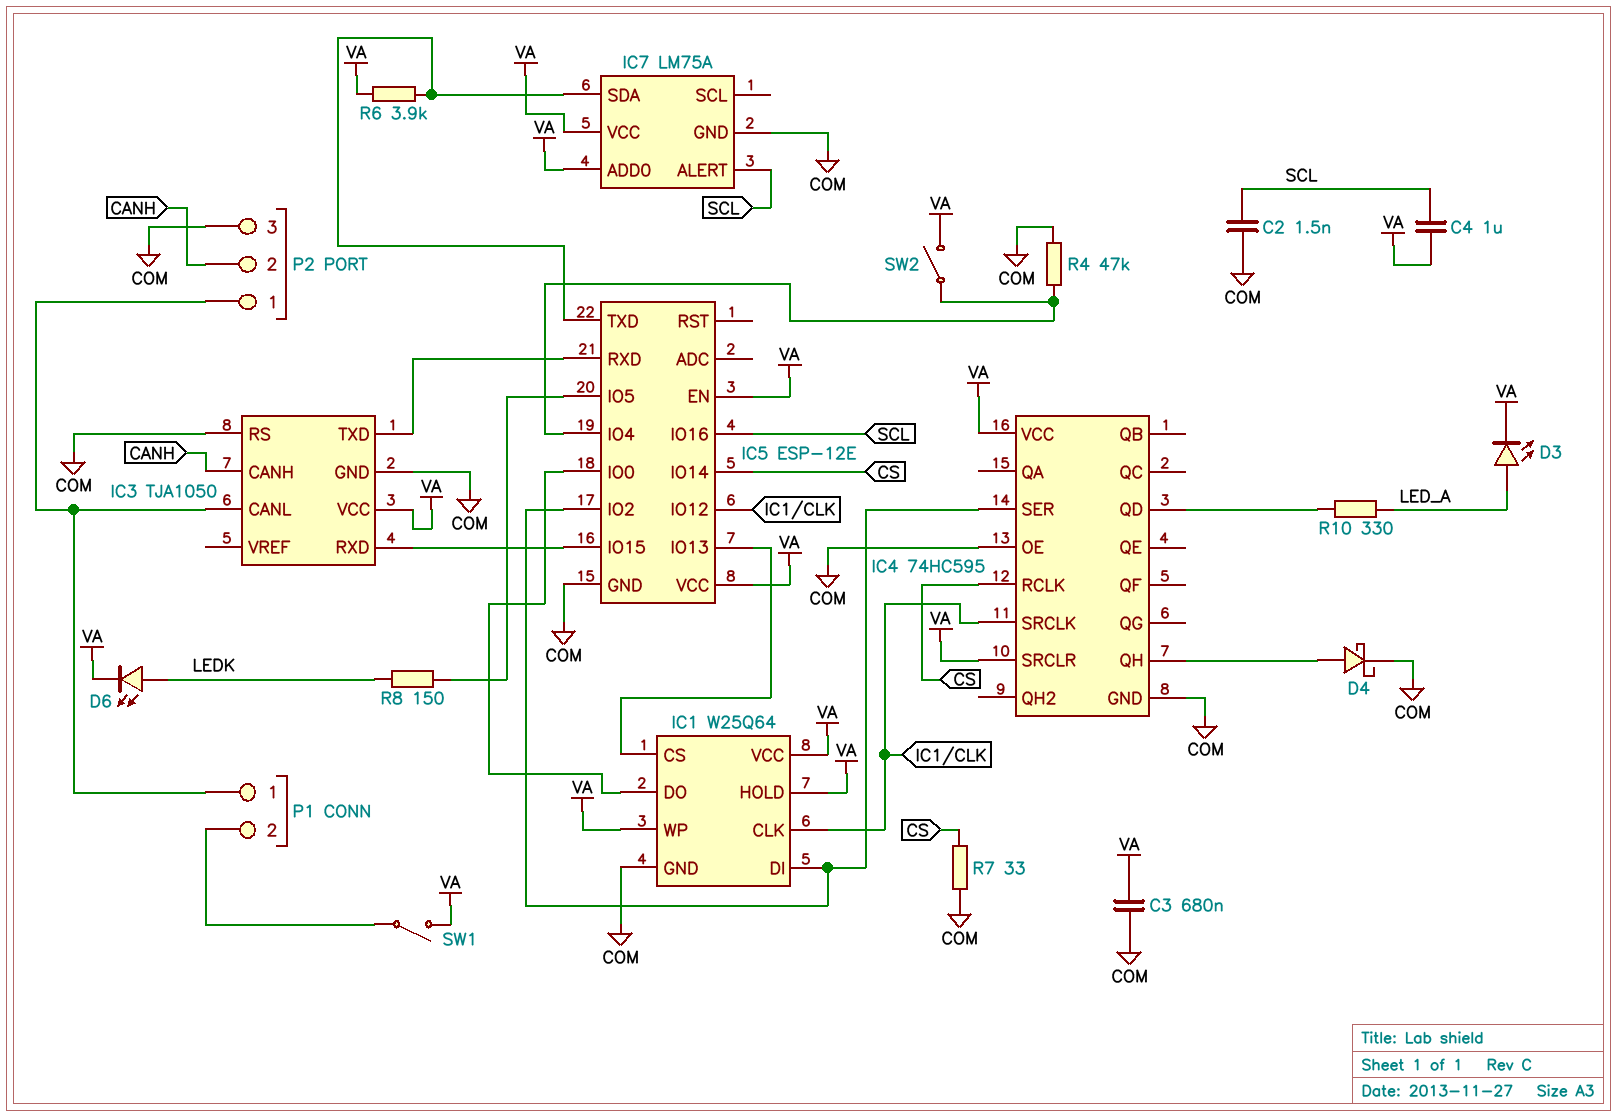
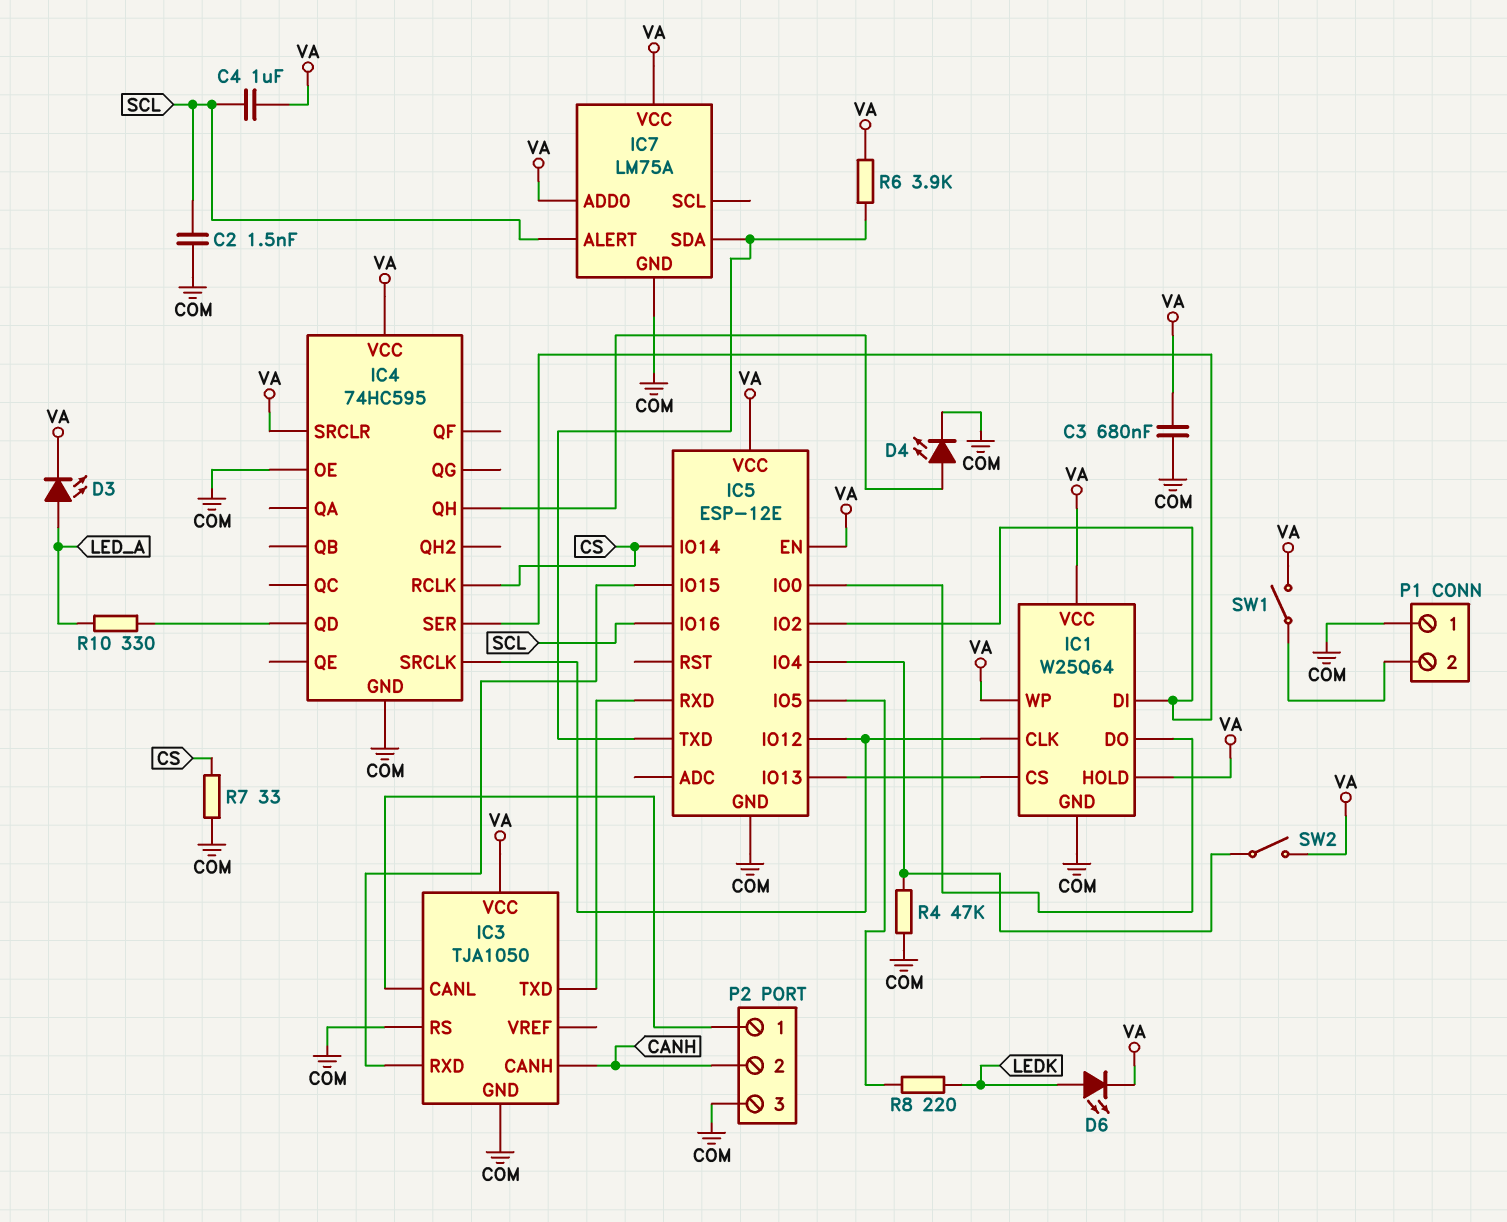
D4: schottky (A IC4/QH, K COM) -> LED (A IC4/QH, K COM)
P1 pin 1: IC3/CANL -> COM
R8: 150 (IC5/IO5, LEDK) -> 220 (IC5/IO5, LEDK)

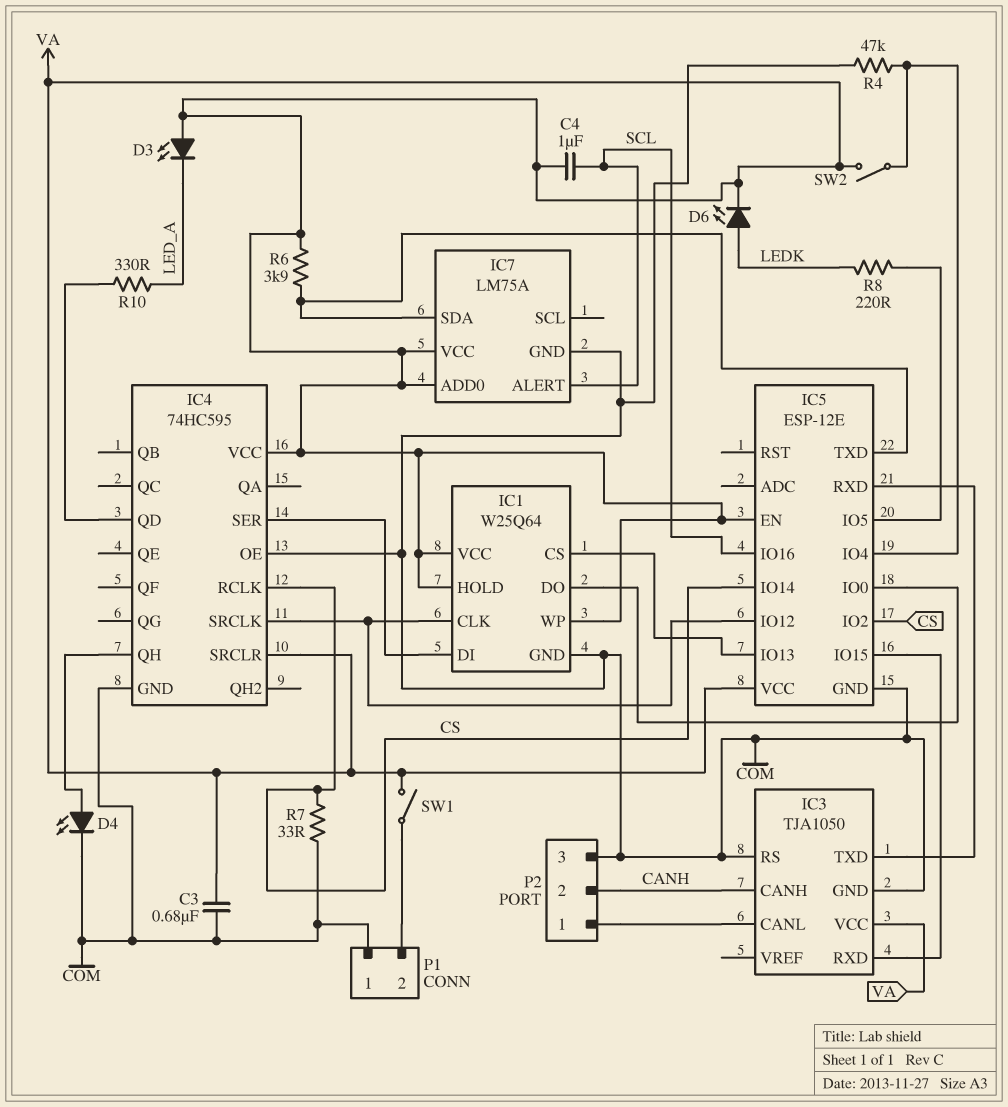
C2: 1.5nF (COM, SCL) -> none
D3: LED (A LED_A, K VA) -> LED (A VA, K LED_A)
IC5 pin IO2: IC1/DI -> CS

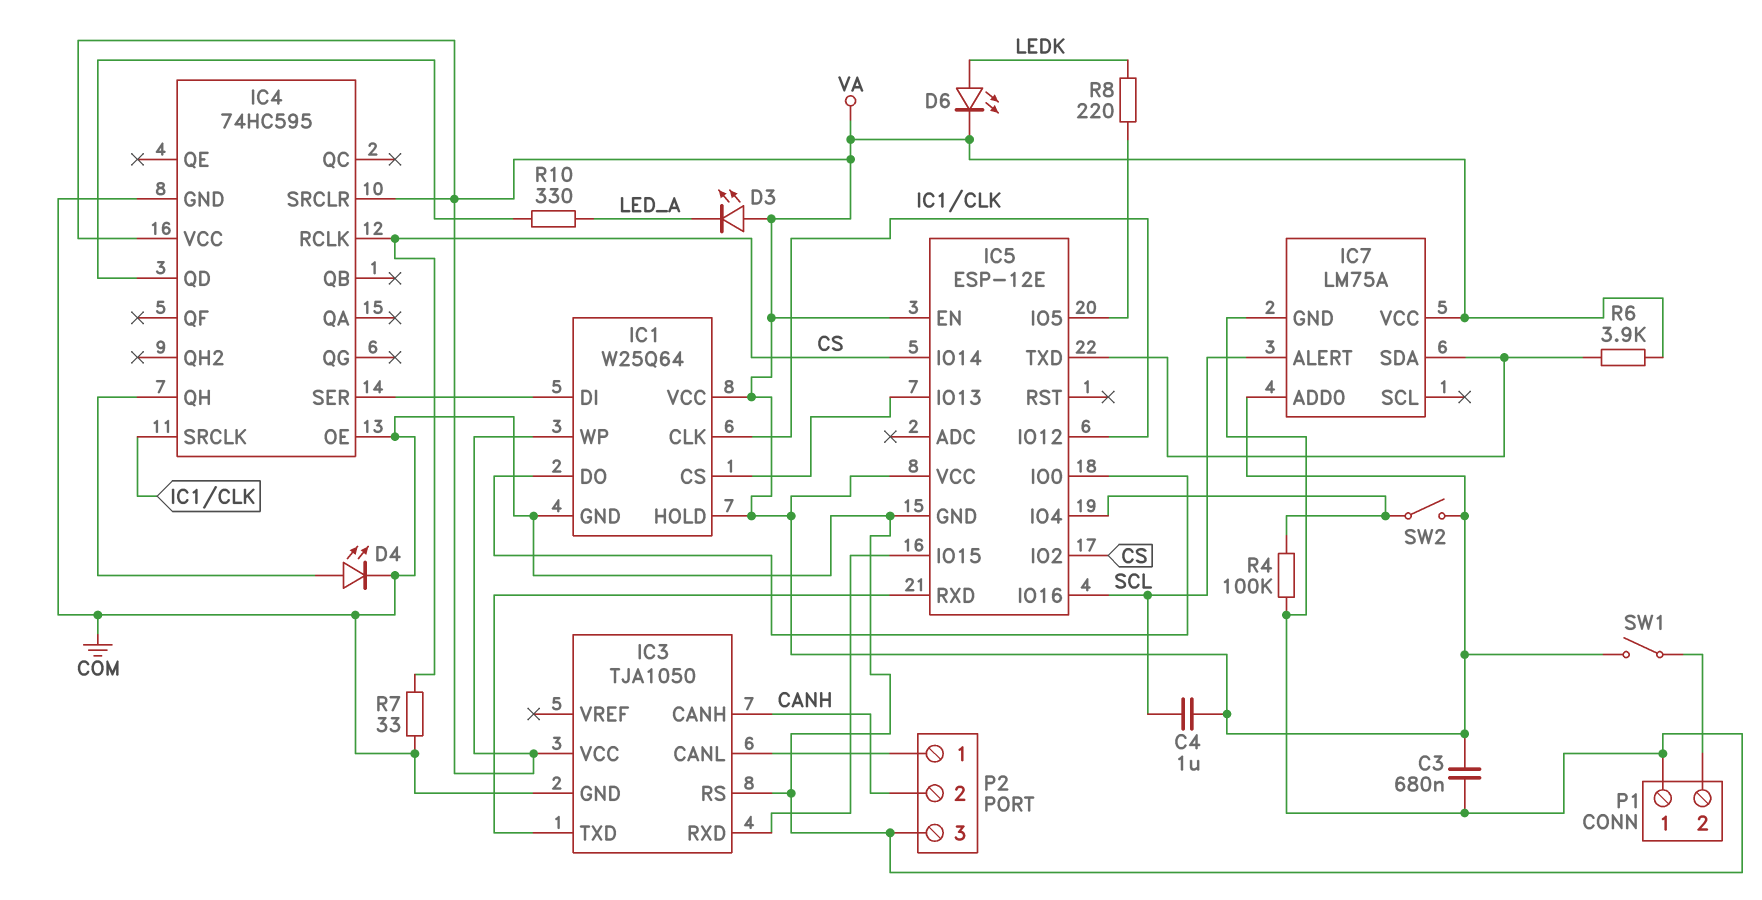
R4: 47k (COM, IC5/IO4) -> 100k (COM, IC5/IO4)

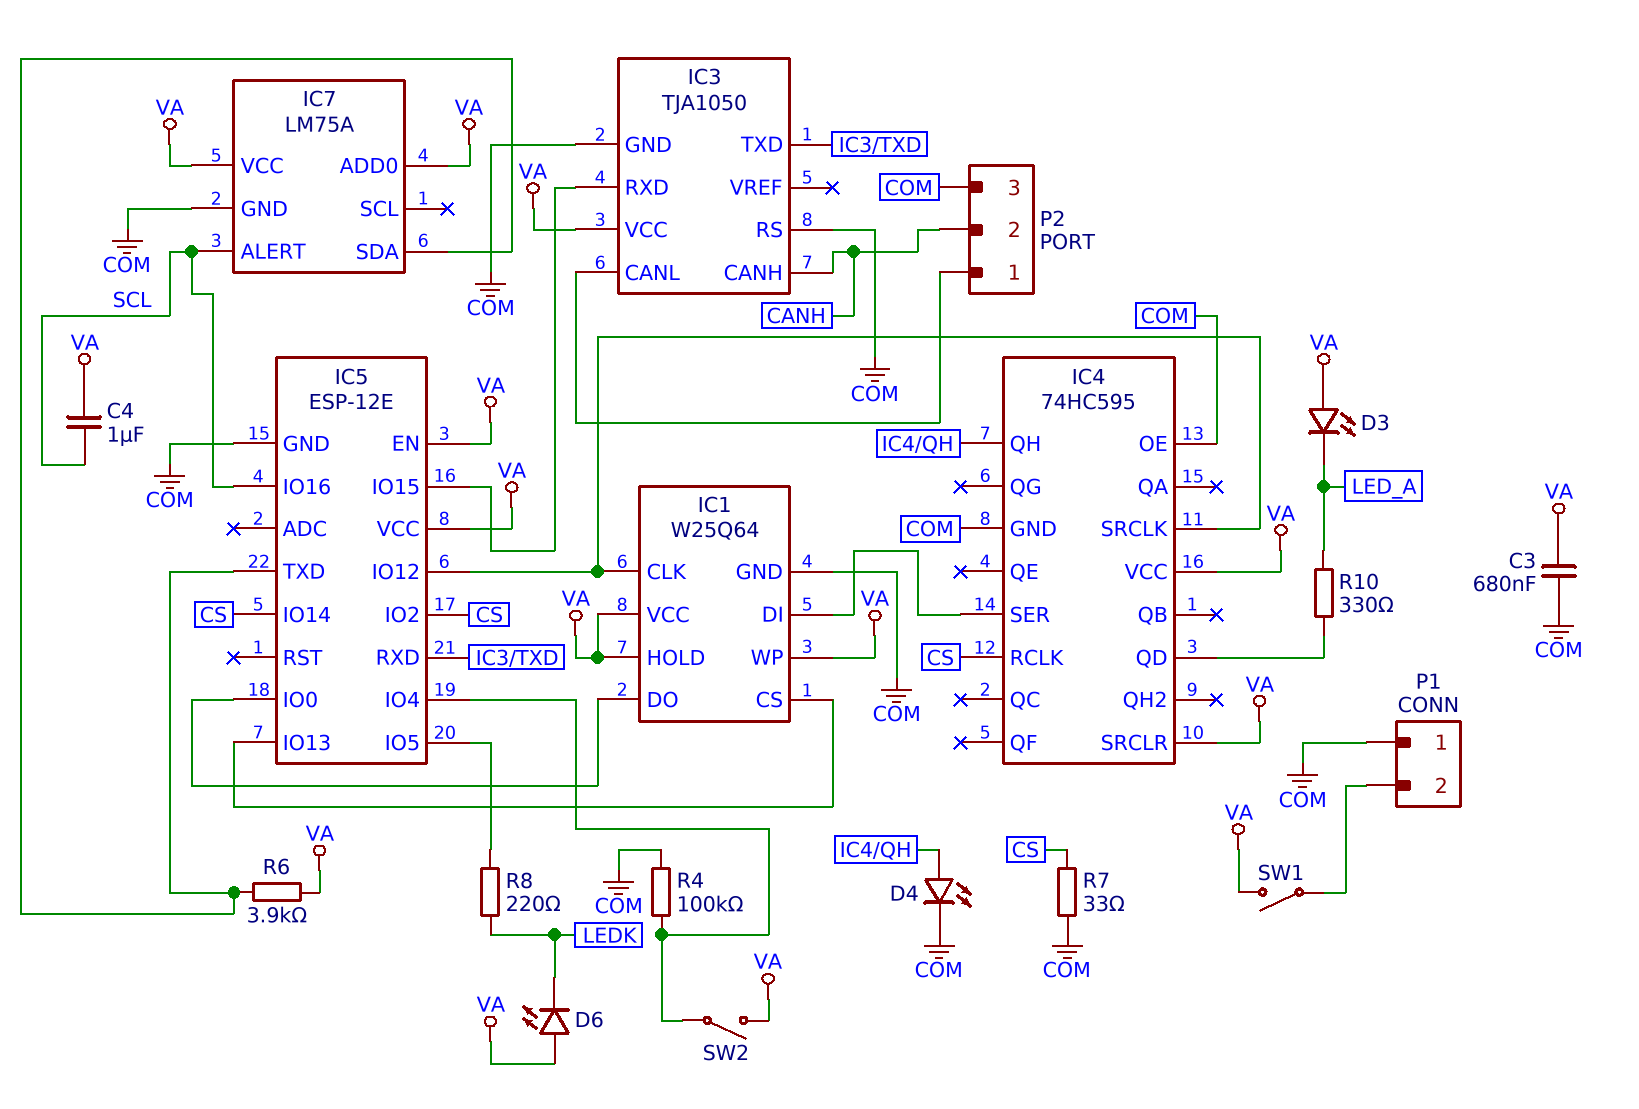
D6: LED (A LEDK, K VA) -> LED (A VA, K LEDK)

